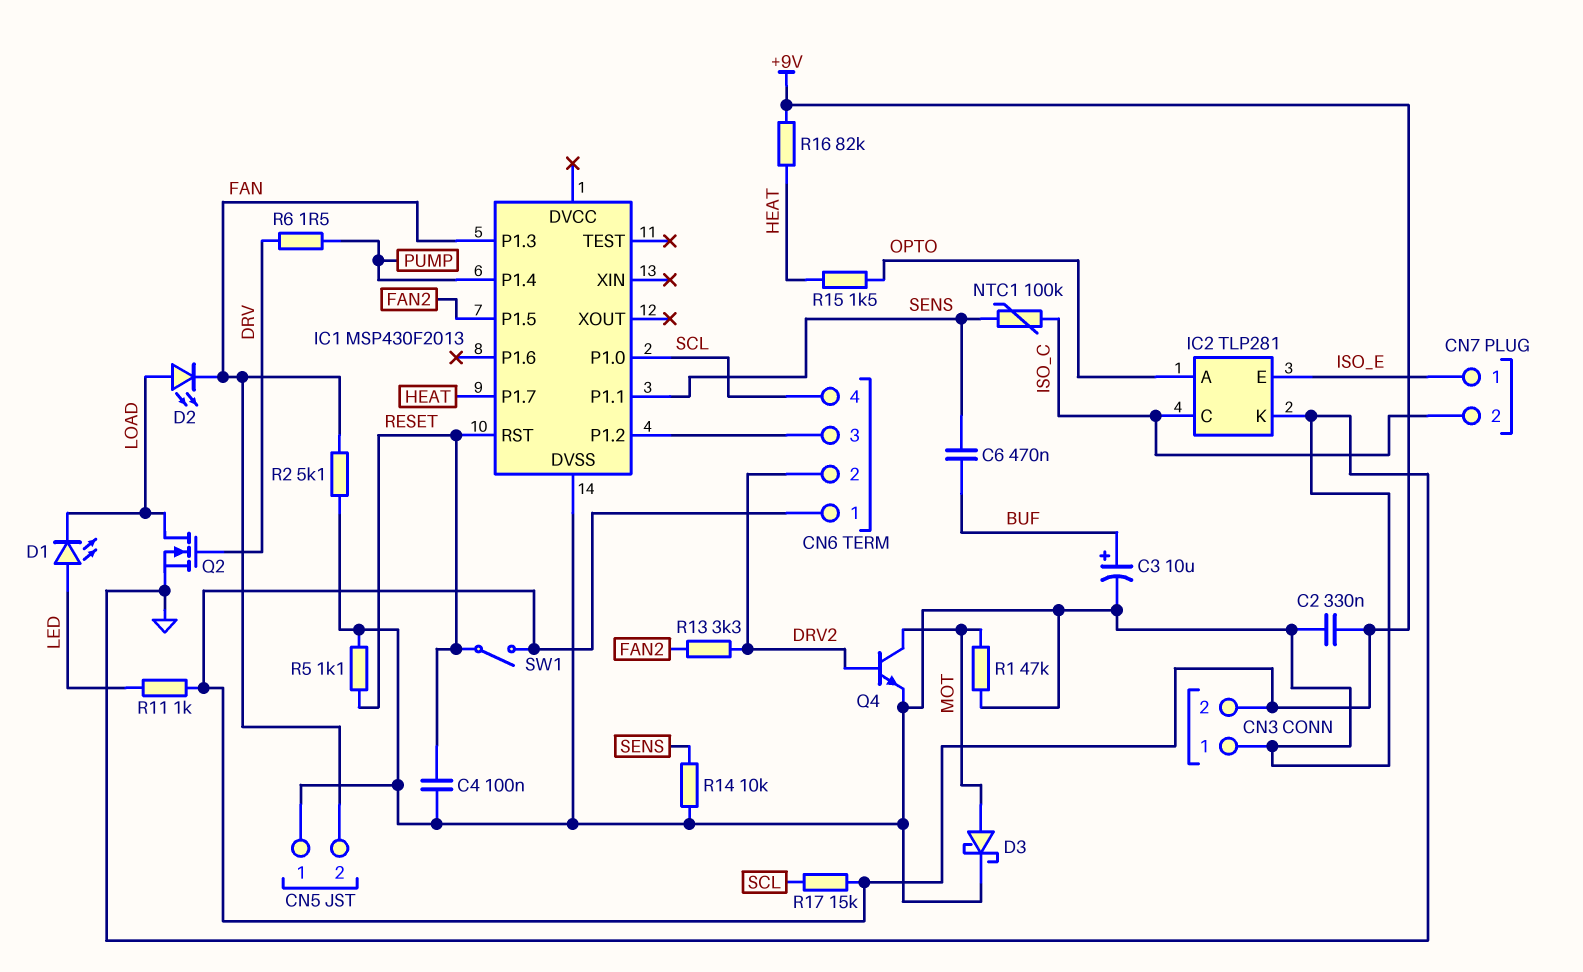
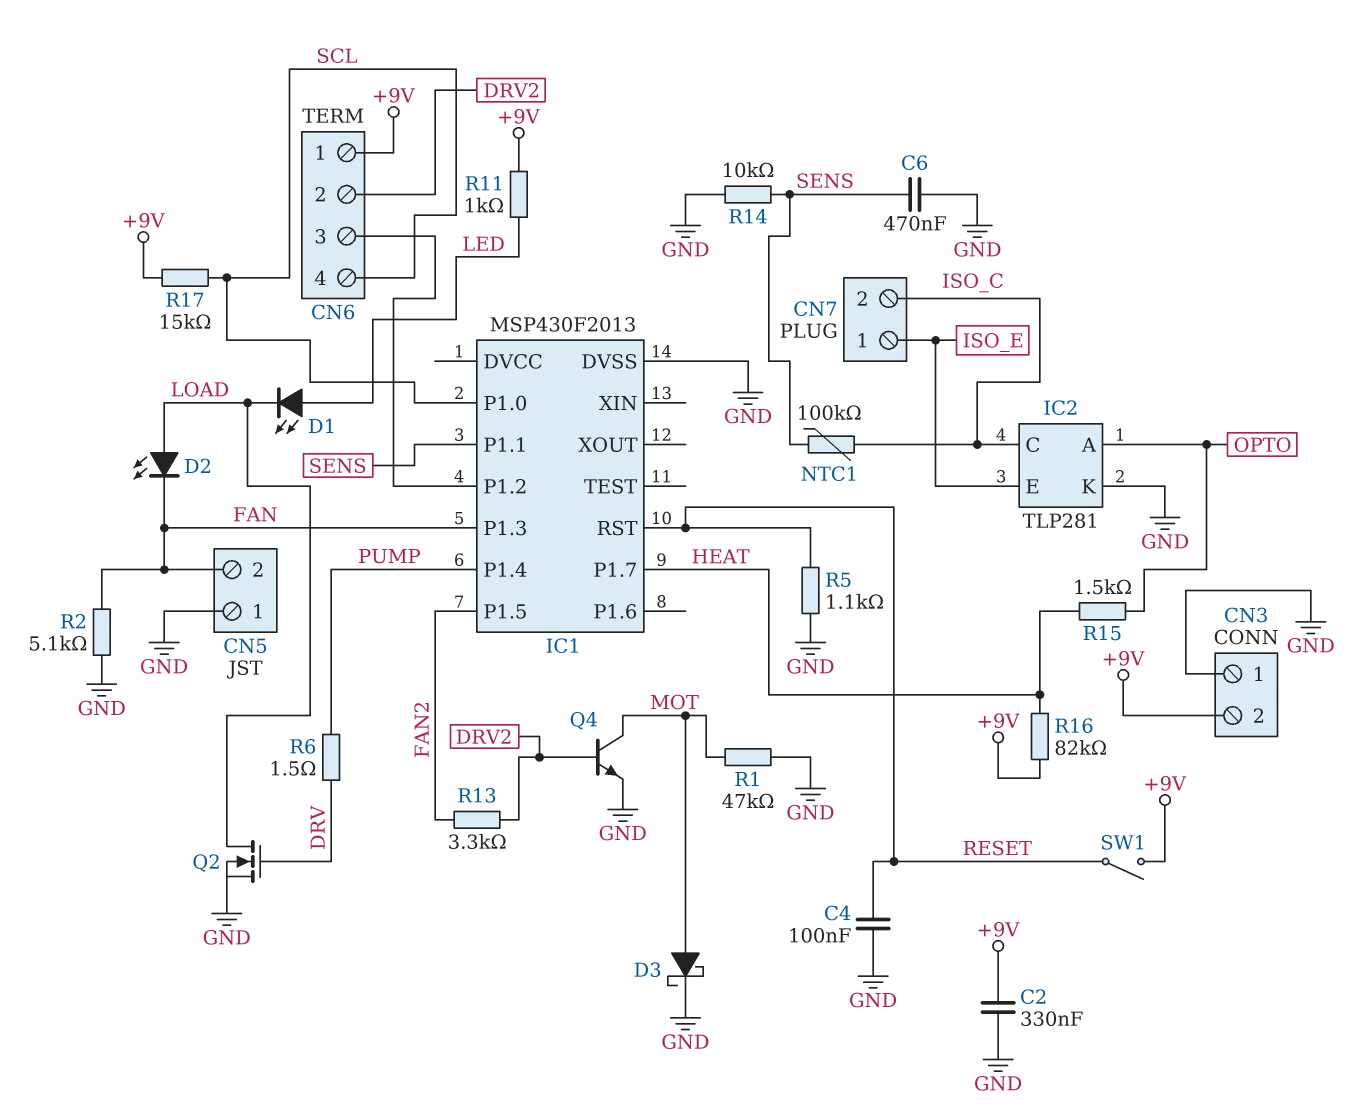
C3: 10uF (plus BUF, minus GND) -> none
C6: 470nF (BUF, SENS) -> 470nF (GND, SENS)

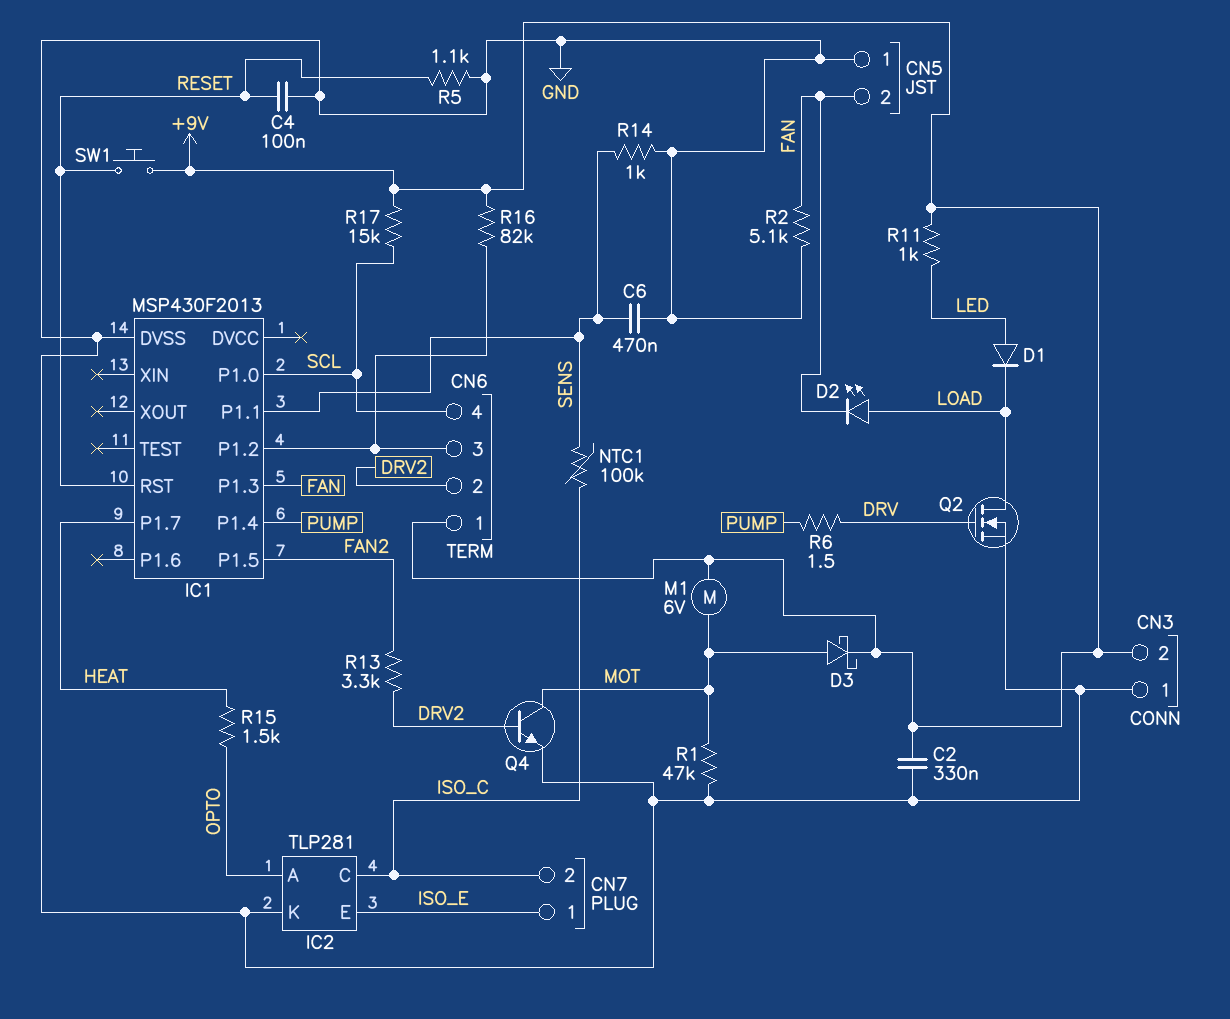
D1: LED (A LED, K LOAD) -> diode (A LED, K LOAD)
D3: schottky (A MOT, K GND) -> schottky (A MOT, K +9V)
M1: none -> motor 6V (+9V, MOT)
R14: 10k (GND, SENS) -> 1k (GND, SENS)
R16: 82k (+9V, HEAT) -> 82k (+9V, CN6/3)
SW1: switch (+9V, RESET) -> button (+9V, RESET)

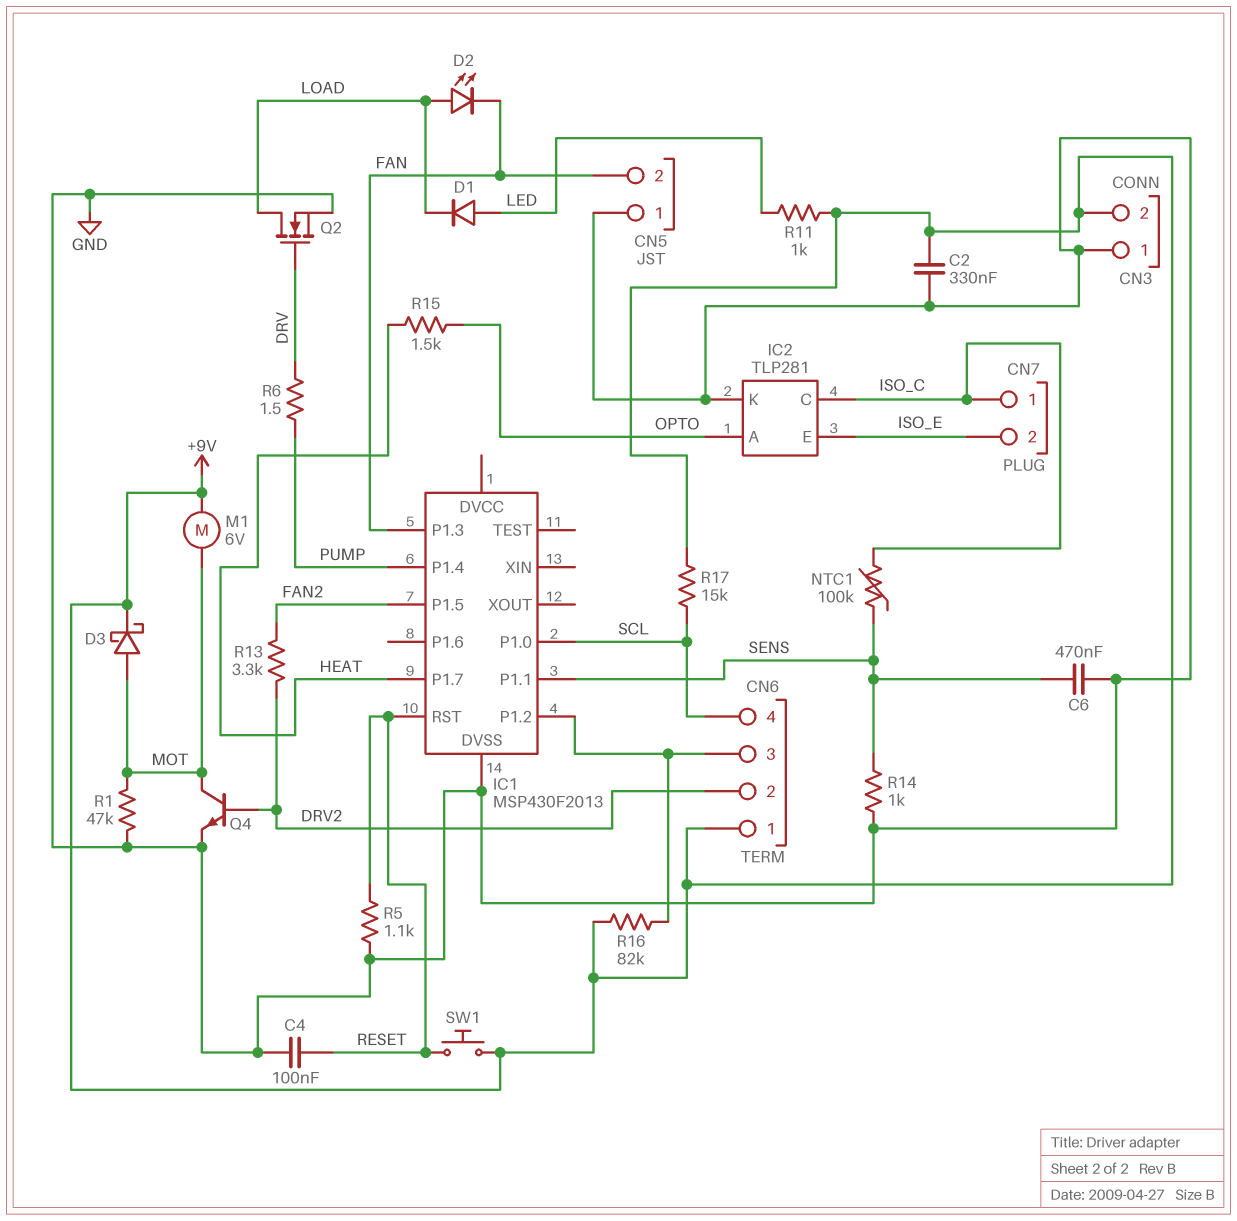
CN7 pin 1: ISO_E -> ISO_C
CN7 pin 2: ISO_C -> ISO_E
R2: 5.1k (FAN, GND) -> none

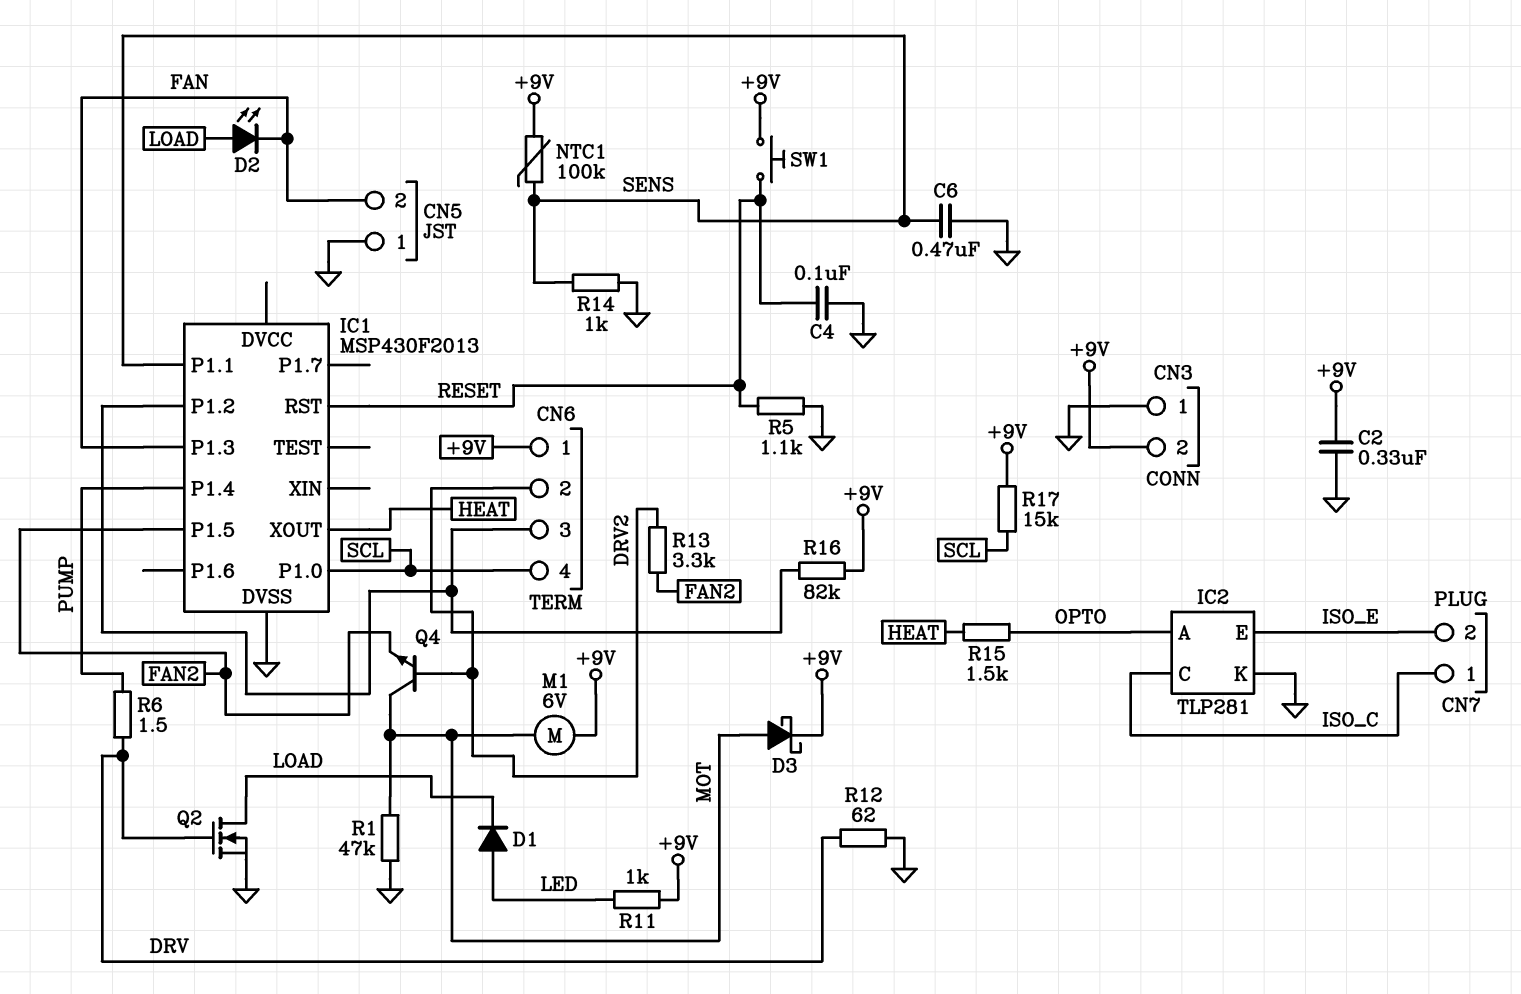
IC1 pin P1.7: HEAT -> none
IC1 pin XOUT: none -> HEAT
NTC1: 100k (ISO_C, SENS) -> 100k (+9V, SENS)
Q4: NPN (B DRV2, C MOT, E GND) -> NPN (B DRV2, C MOT, E FAN2)
R12: none -> 62 (DRV, GND)

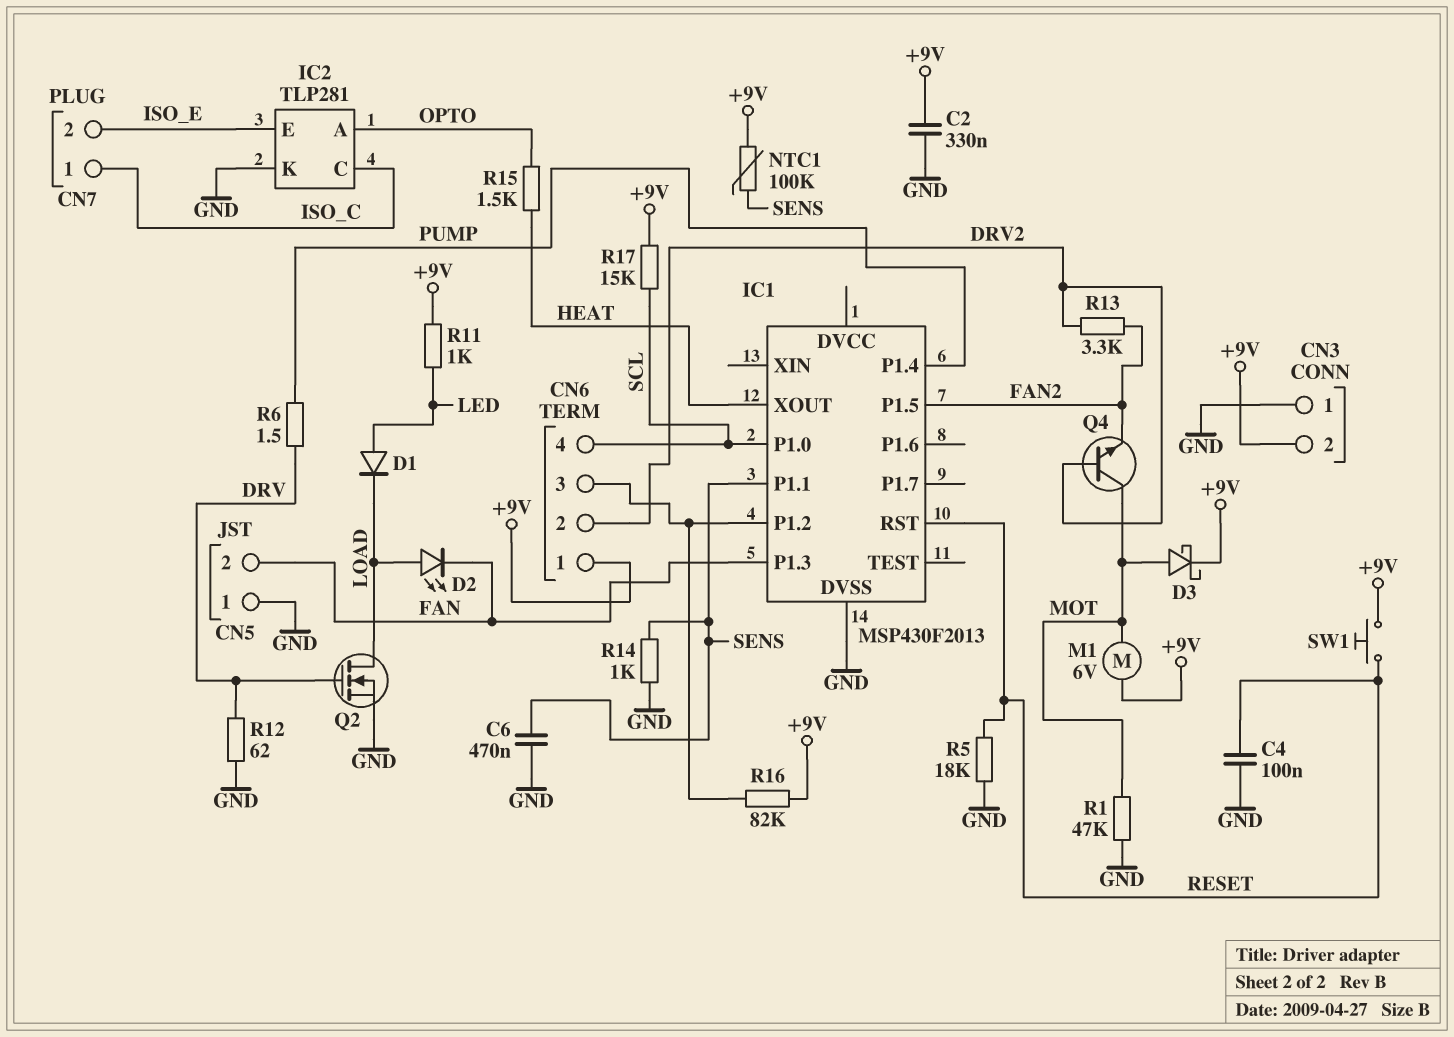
R5: 1.1k (GND, RESET) -> 18k (GND, RESET)

